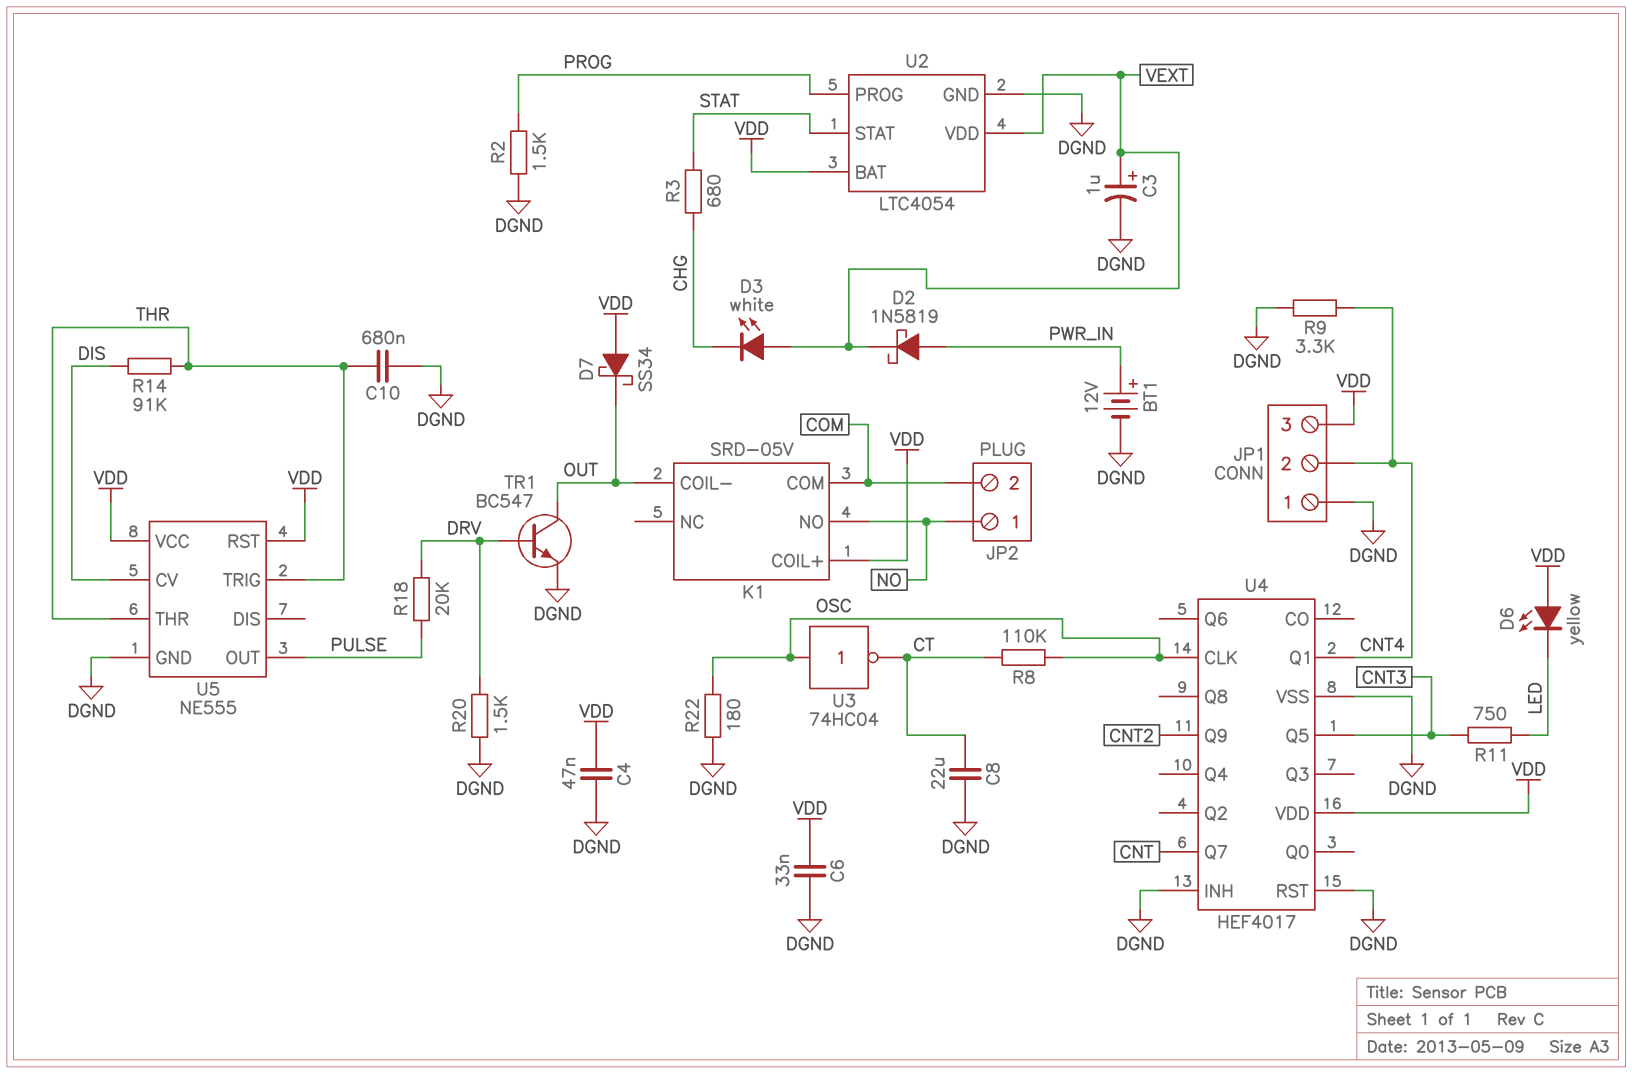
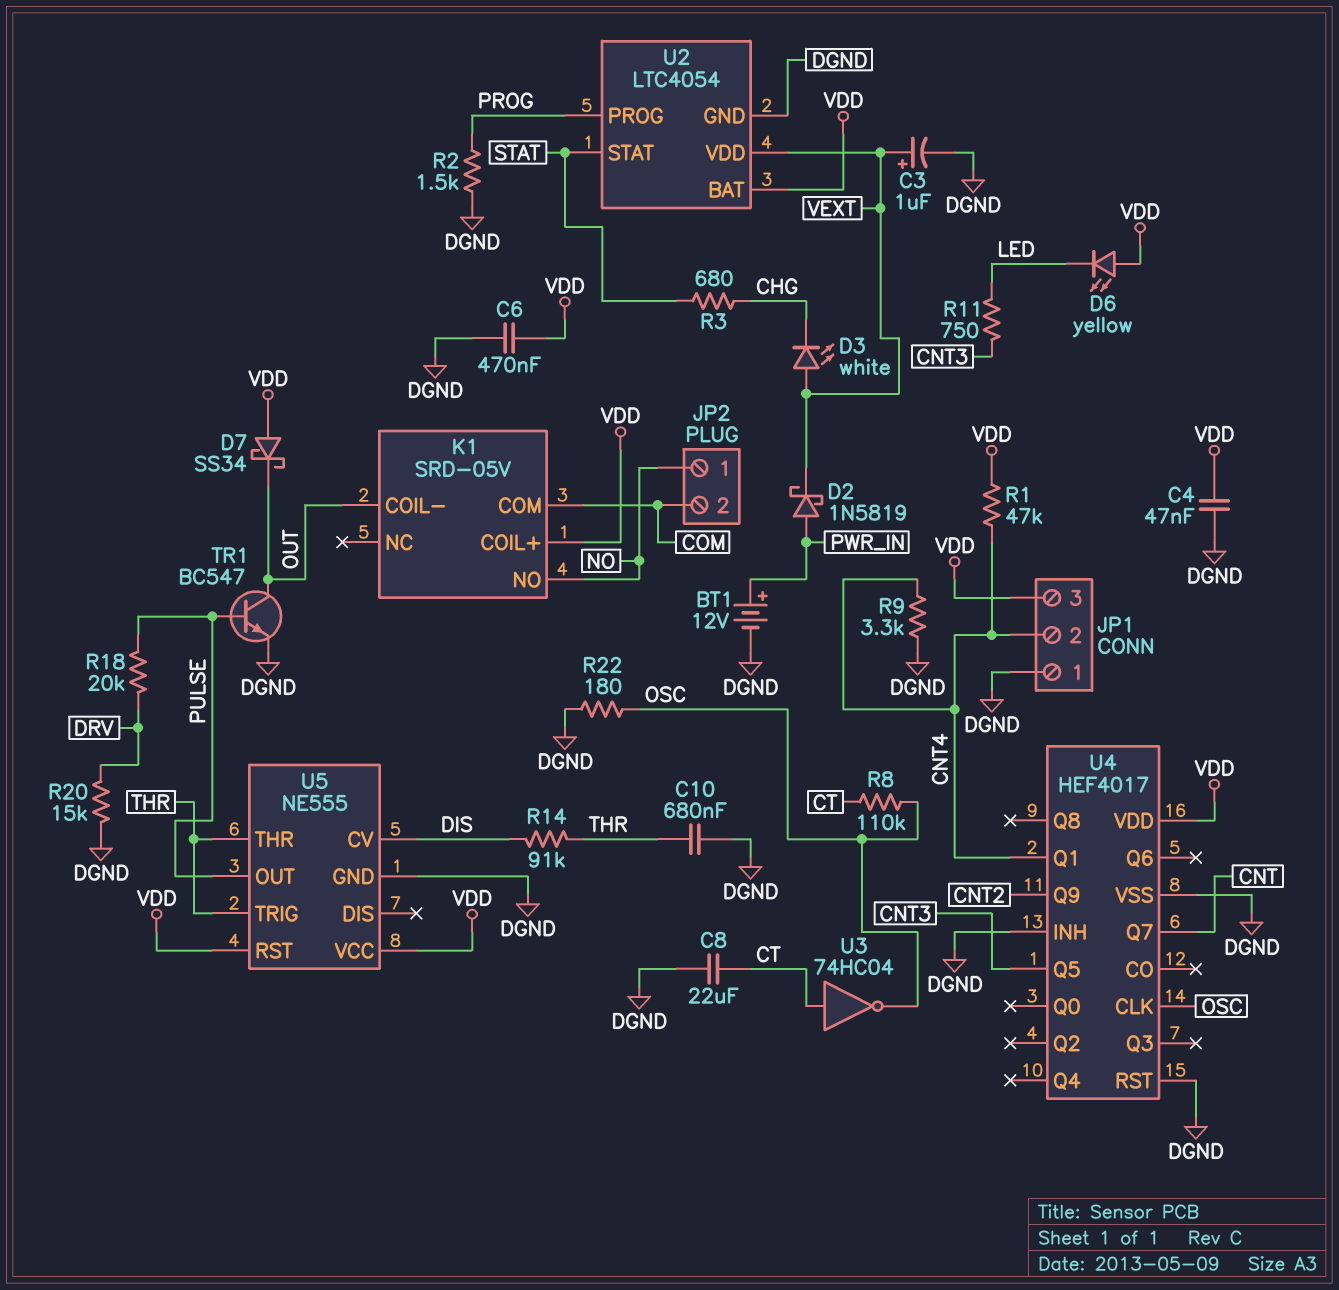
C6: 33nF (DGND, VDD) -> 470nF (DGND, VDD)
R1: none -> 47k (CNT4, VDD)
R20: 1.5k (DGND, DRV) -> 15k (DGND, DRV)
TR1: NPN BC547 (B DRV, C OUT, E DGND) -> NPN BC547 (B PULSE, C OUT, E DGND)
U3: NOT 74HC04 (in OSC, out CT) -> NOT 74HC04 (in CT, out OSC)

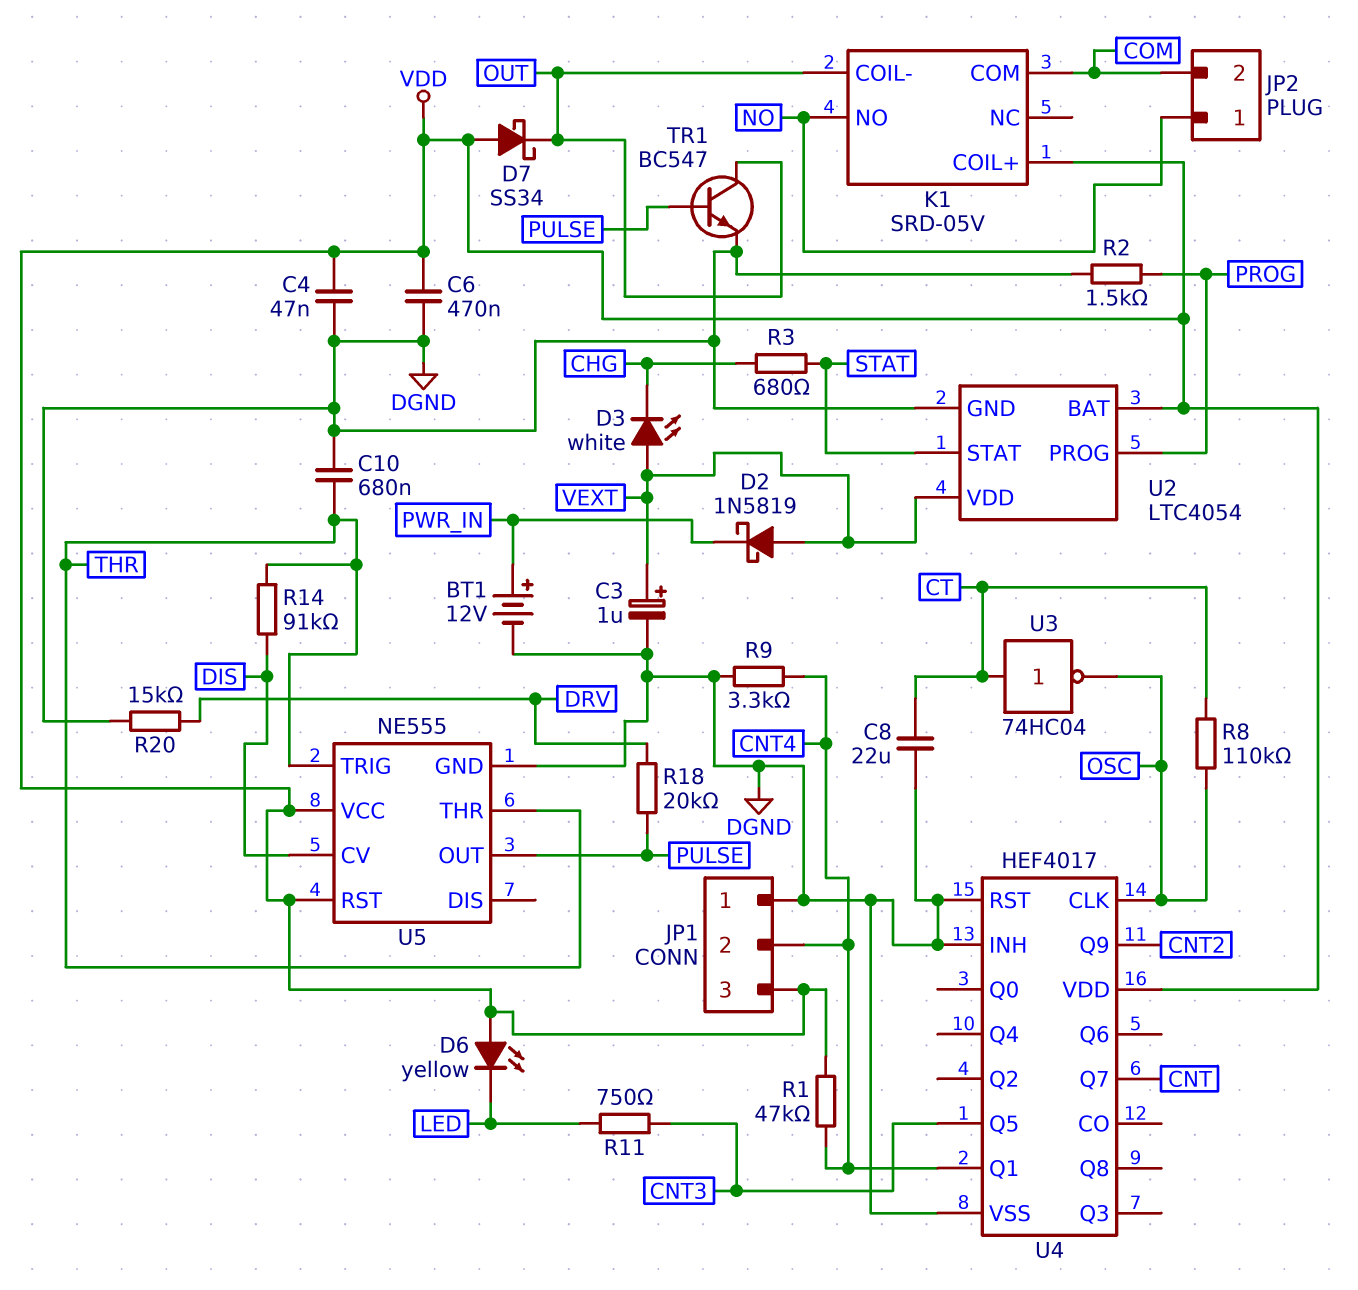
D2: schottky 1N5819 (A PWR_IN, K VEXT) -> schottky 1N5819 (A VEXT, K PWR_IN)
R22: 180 (DGND, OSC) -> none

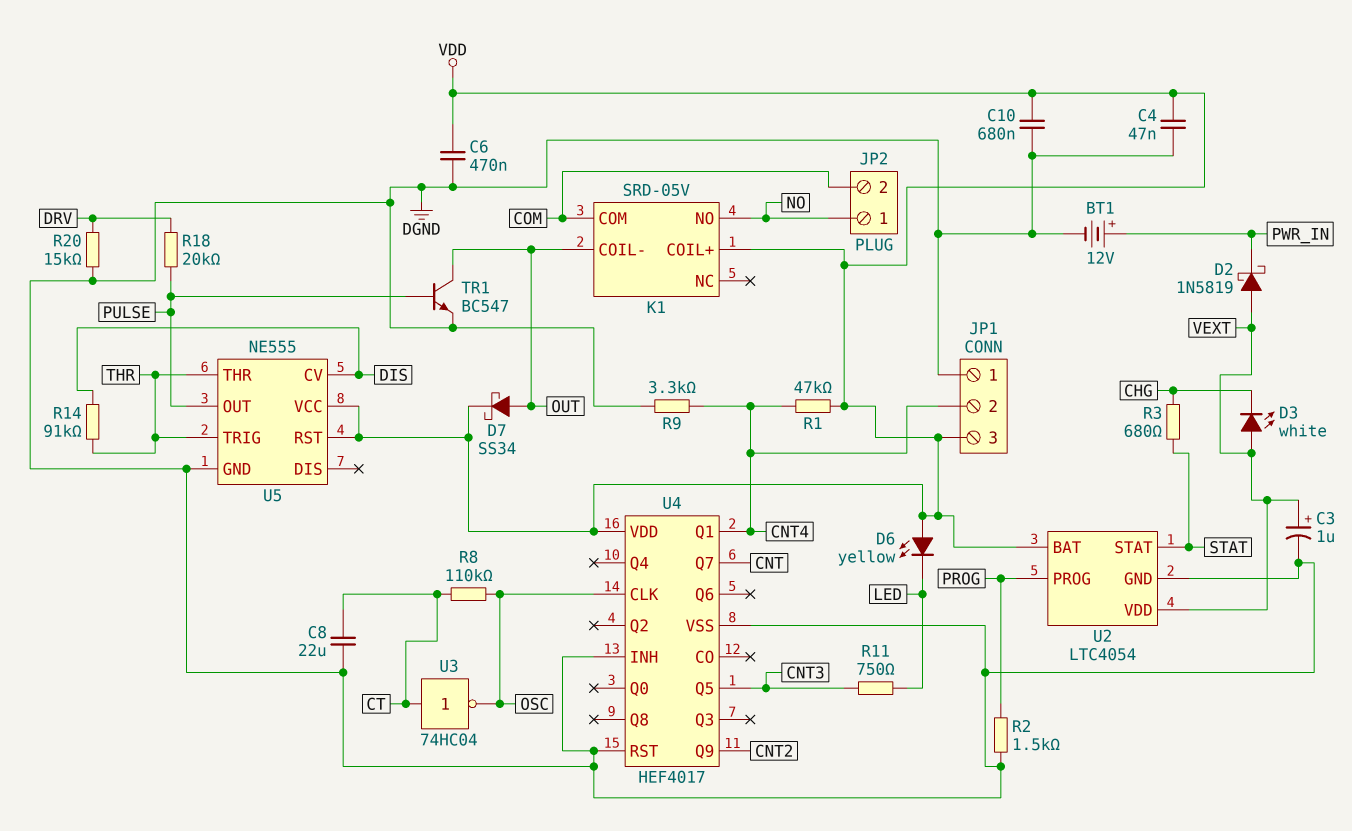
C10: 680nF (DGND, THR) -> 680nF (DGND, VDD)
D7: schottky SS34 (A VDD, K OUT) -> schottky SS34 (A OUT, K VDD)

